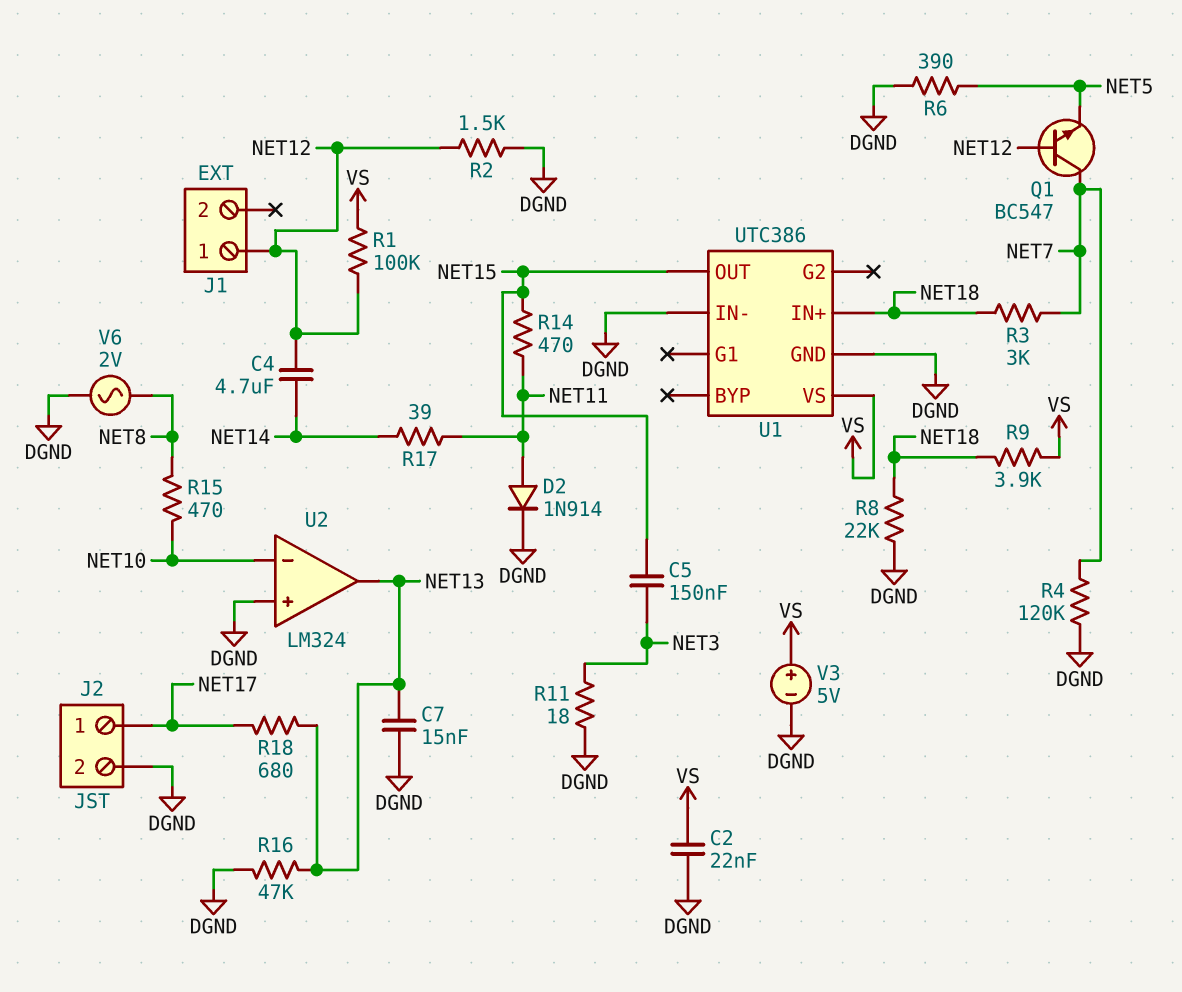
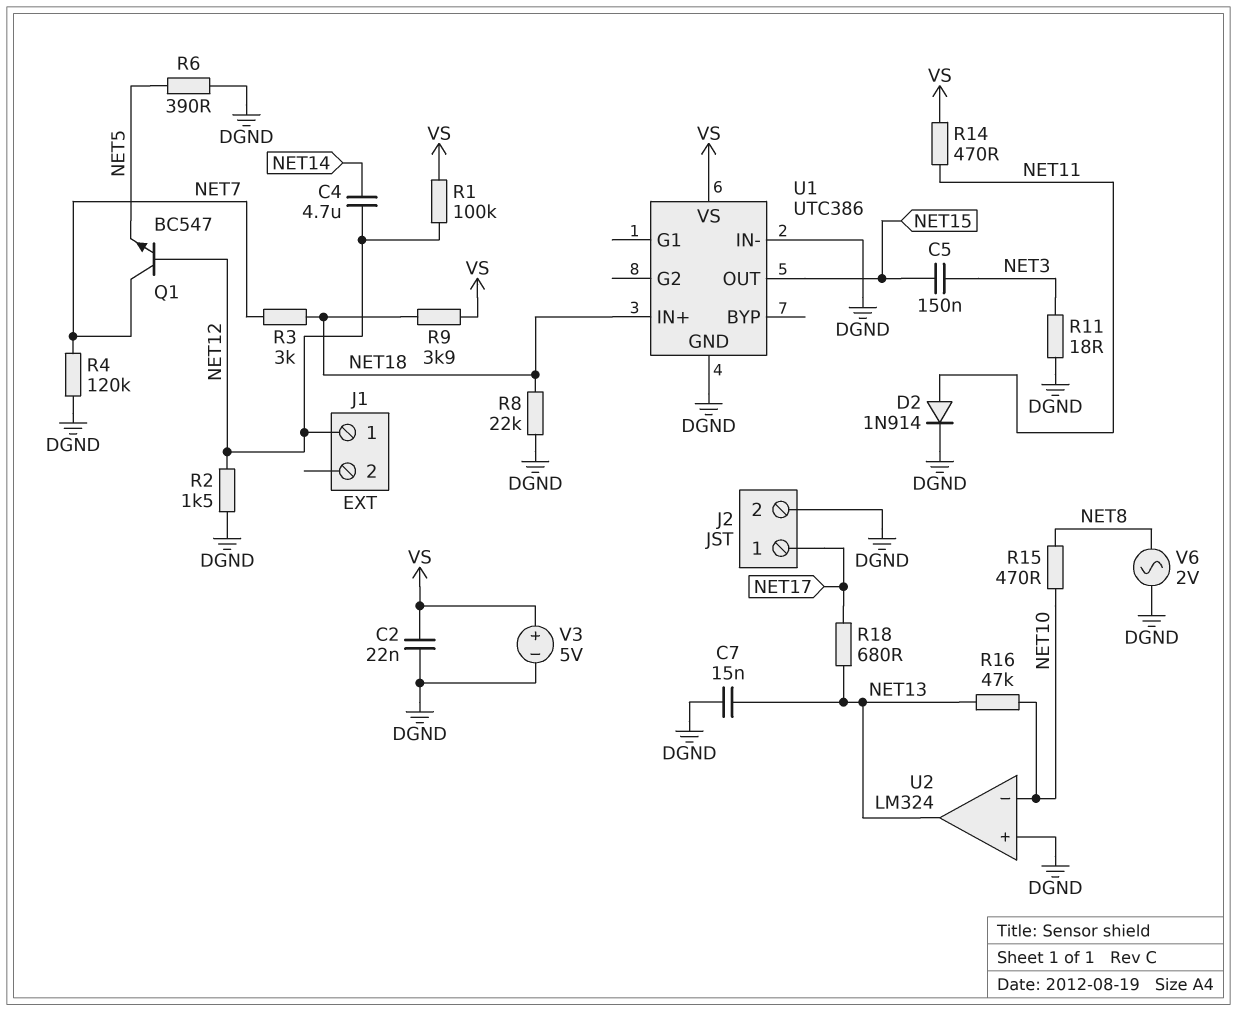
R14: 470 (NET11, NET15) -> 470 (NET11, VS)
R16: 47k (DGND, NET13) -> 47k (NET10, NET13)
R17: 39 (NET11, NET14) -> none

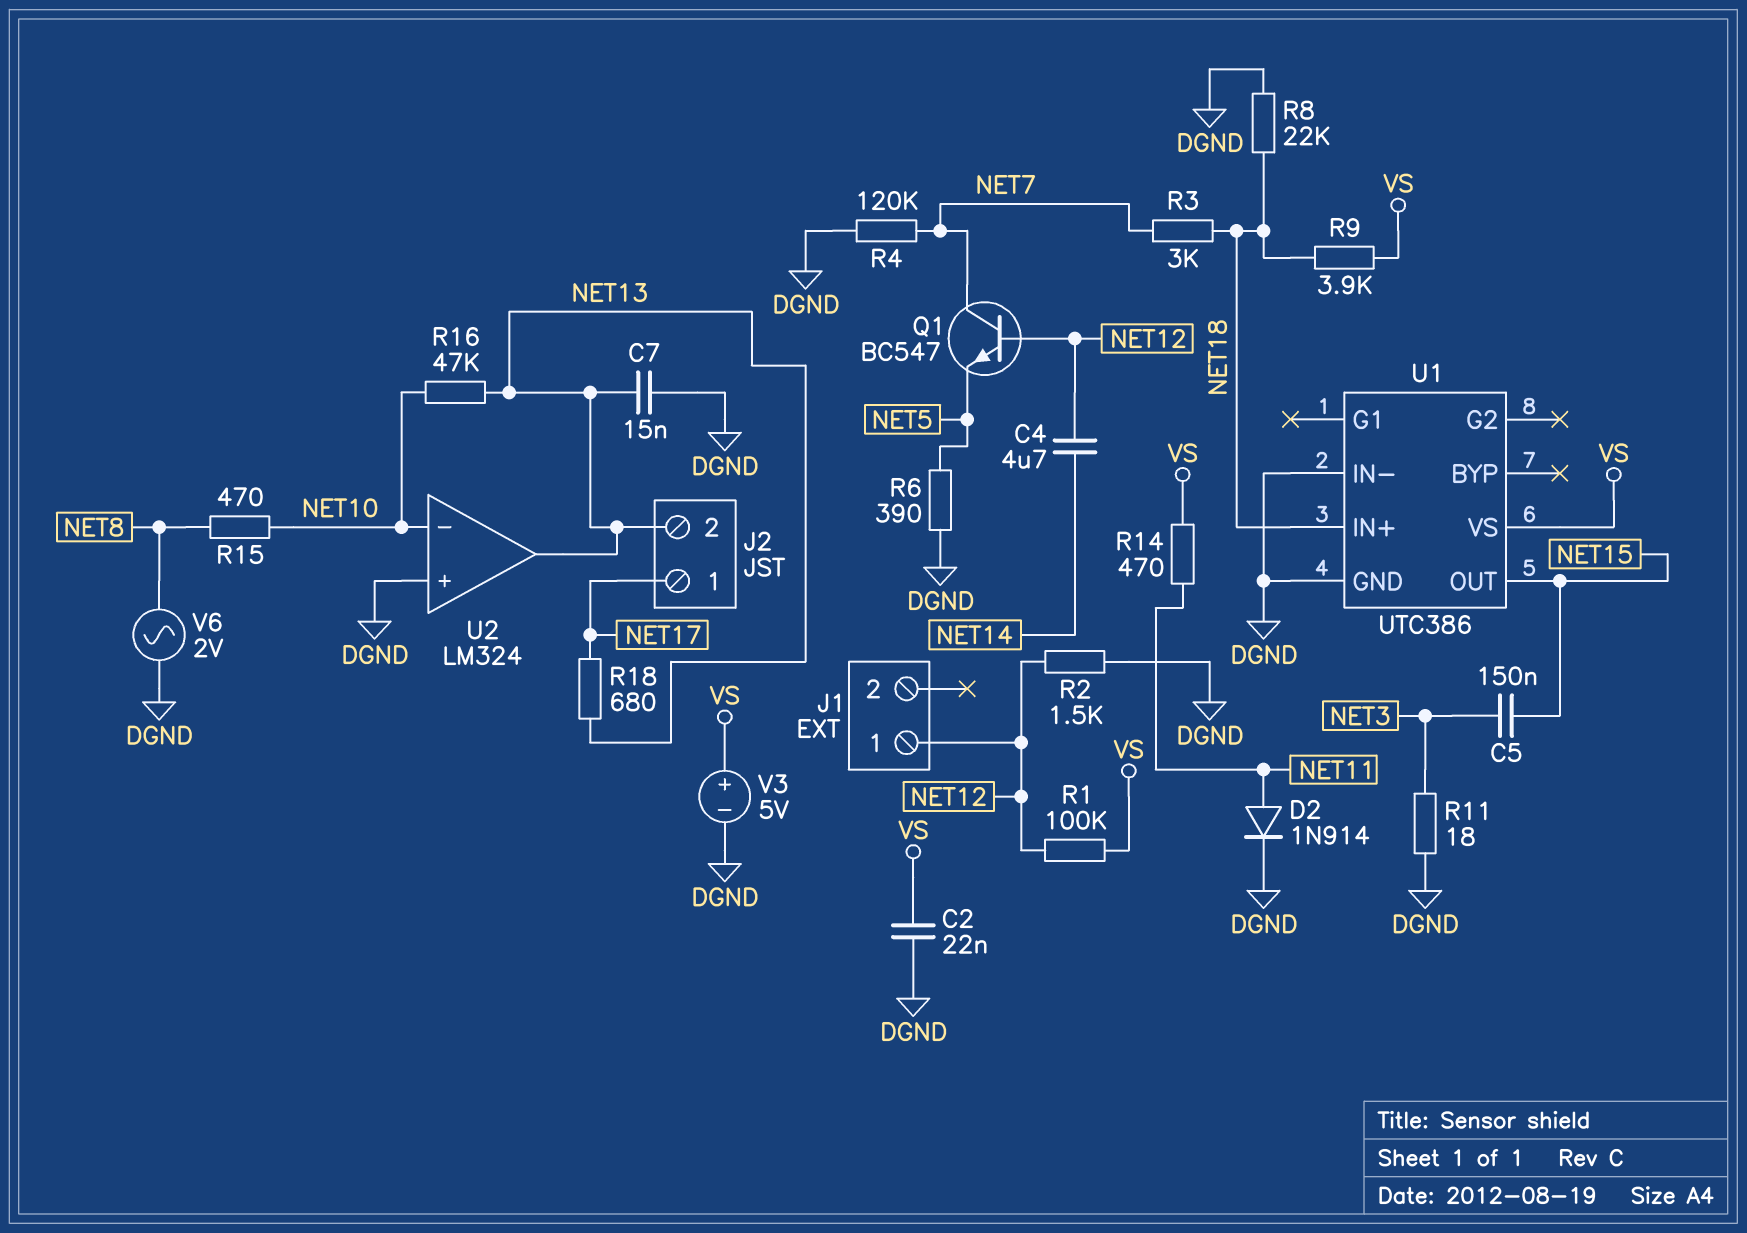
J2 pin 2: DGND -> NET13

